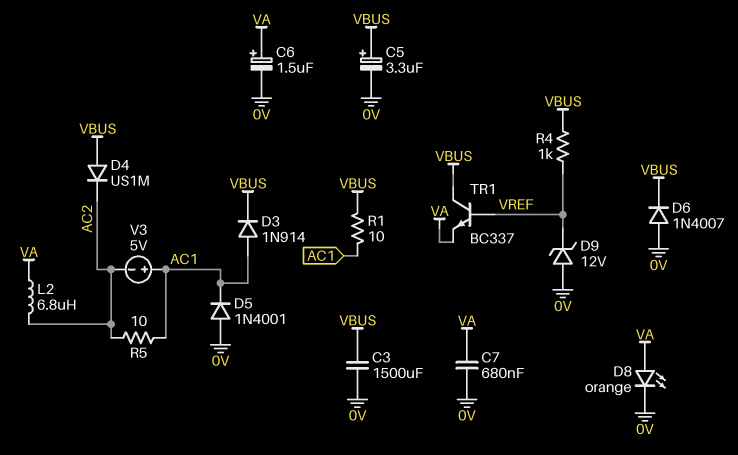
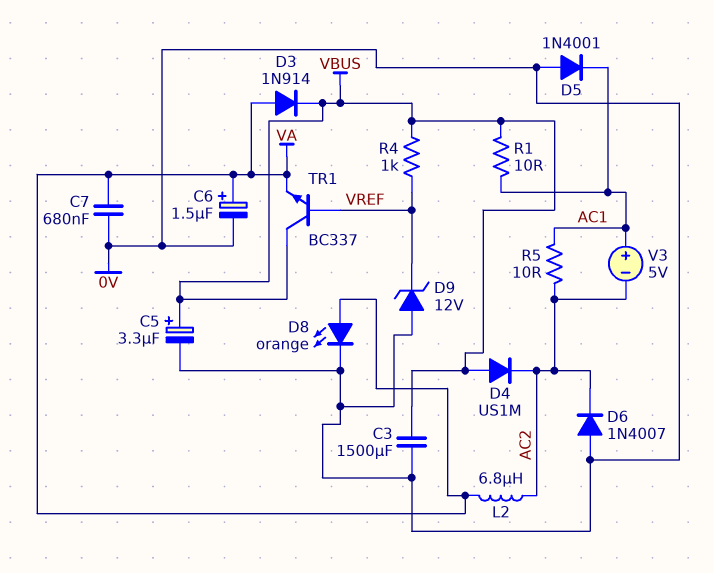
D3: diode 1N914 (A AC1, K VBUS) -> diode 1N914 (A VA, K VBUS)
D6: diode 1N4007 (A 0V, K VBUS) -> diode 1N4007 (A 0V, K AC2)

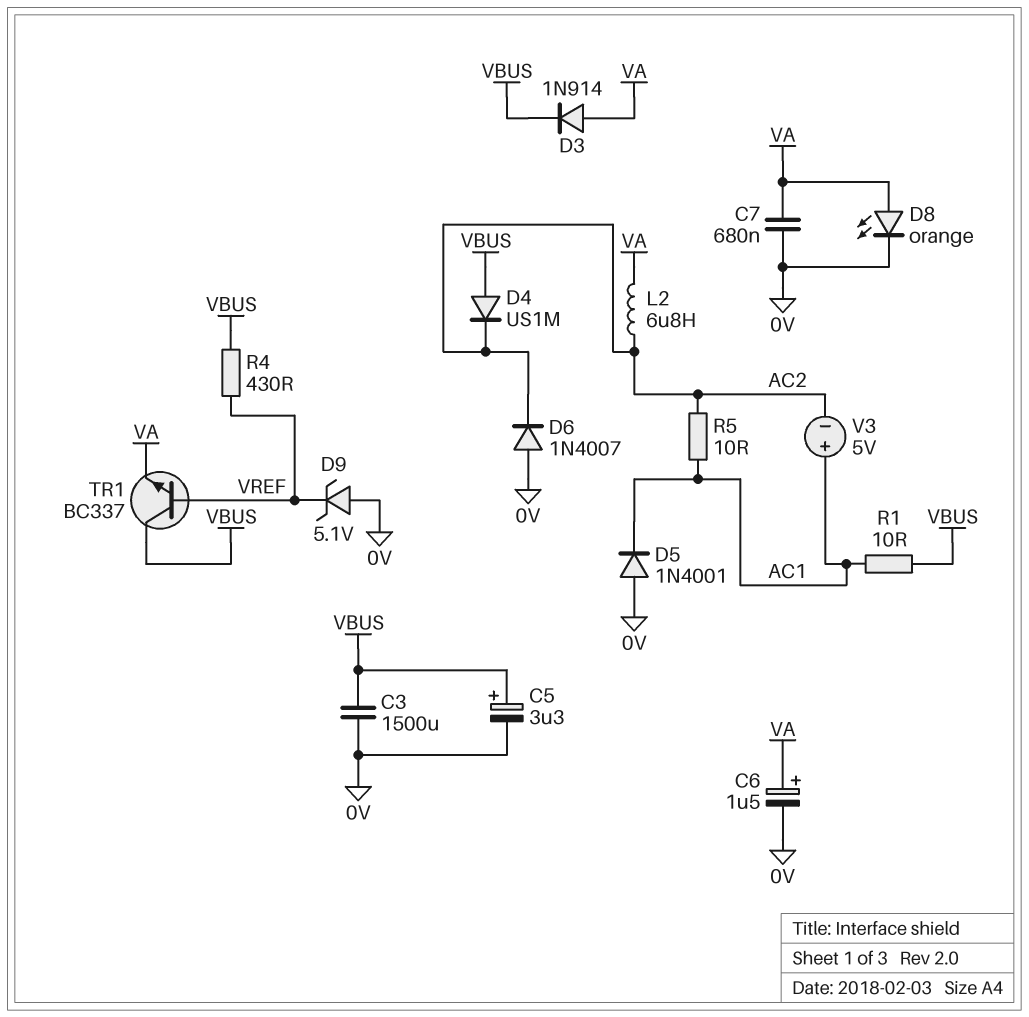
D9: zener 12V (A 0V, K VREF) -> zener 5.1V (A 0V, K VREF)
R4: 1k (VBUS, VREF) -> 430 (VBUS, VREF)

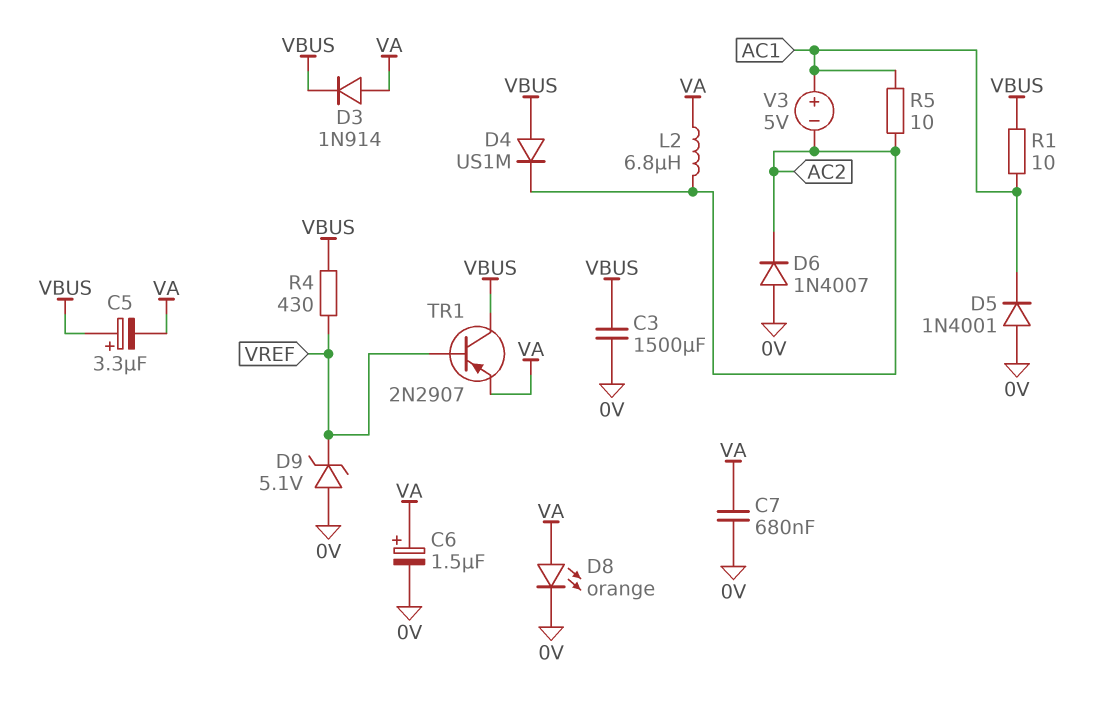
C5: 3.3uF (plus VBUS, minus 0V) -> 3.3uF (plus VBUS, minus VA)
TR1: NPN BC337 (B VREF, C VBUS, E VA) -> PNP 2N2907 (B VREF, C VBUS, E VA)

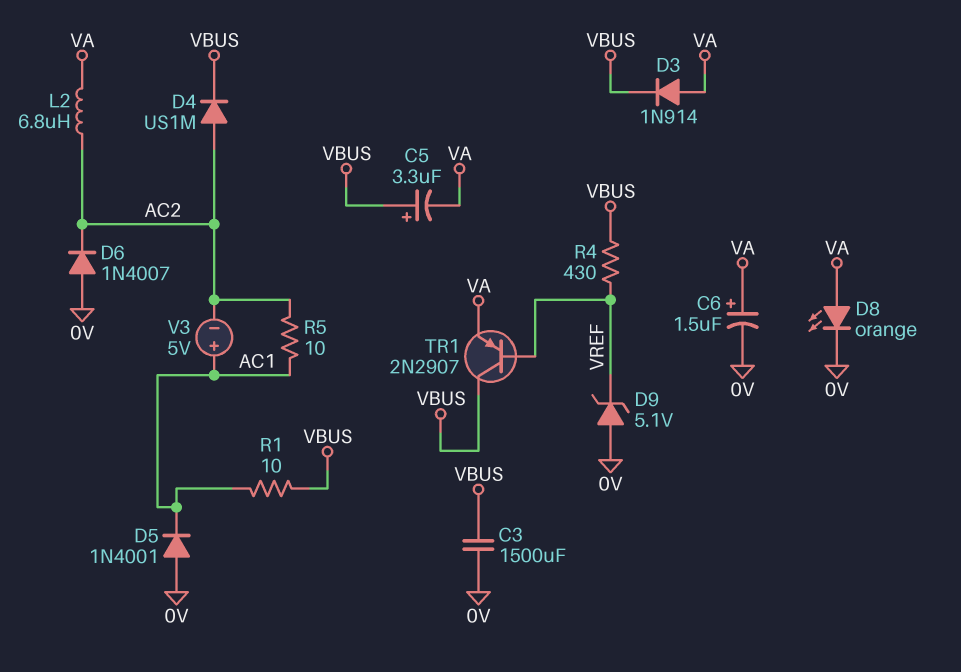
C7: 680nF (0V, VA) -> none
D4: diode US1M (A VBUS, K AC2) -> diode US1M (A AC2, K VBUS)

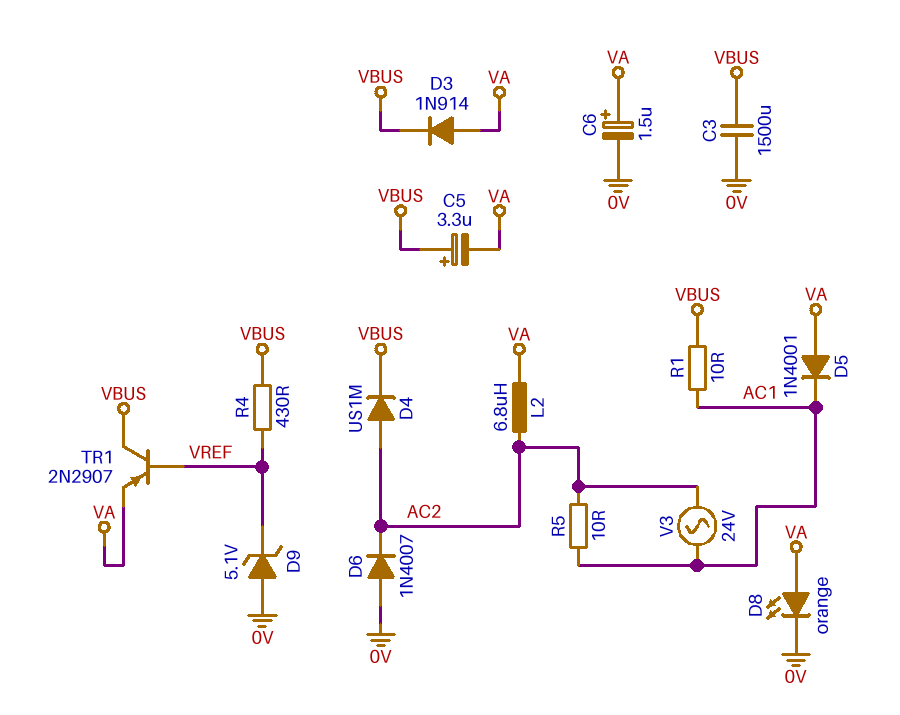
D5: diode 1N4001 (A 0V, K AC1) -> diode 1N4001 (A VA, K AC1)
V3: 5V (plus AC1, minus AC2) -> AC 24V (AC1, AC2)

